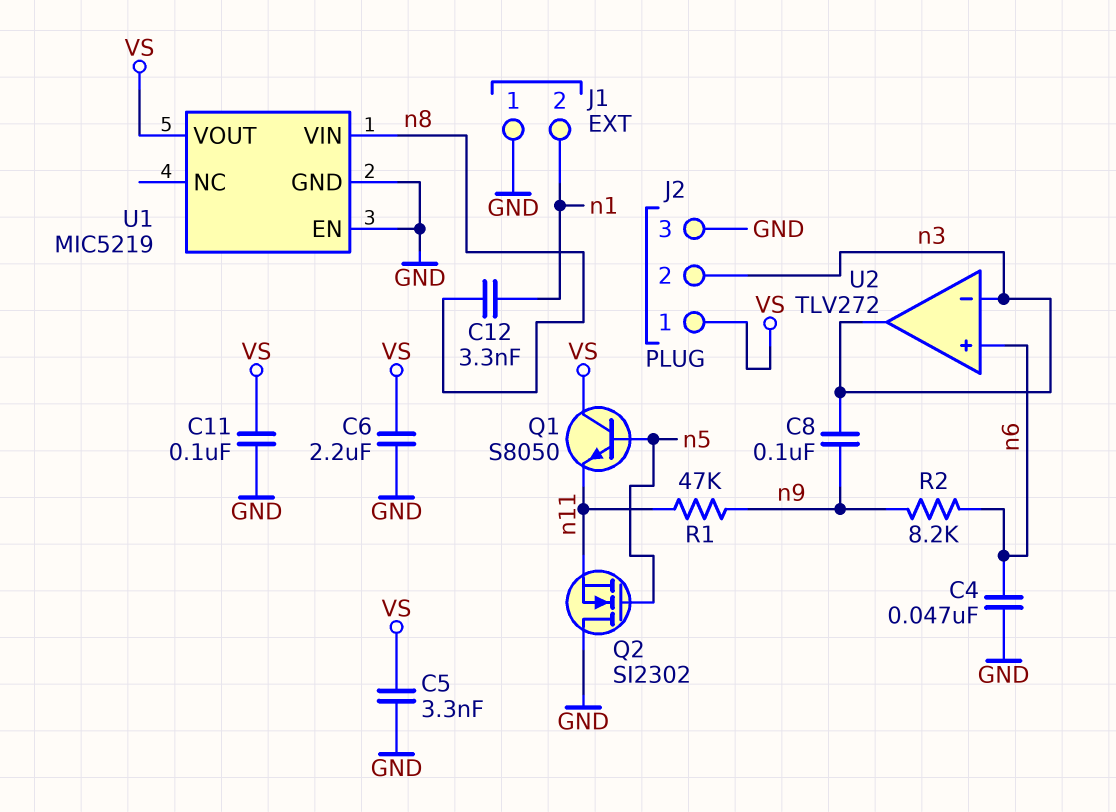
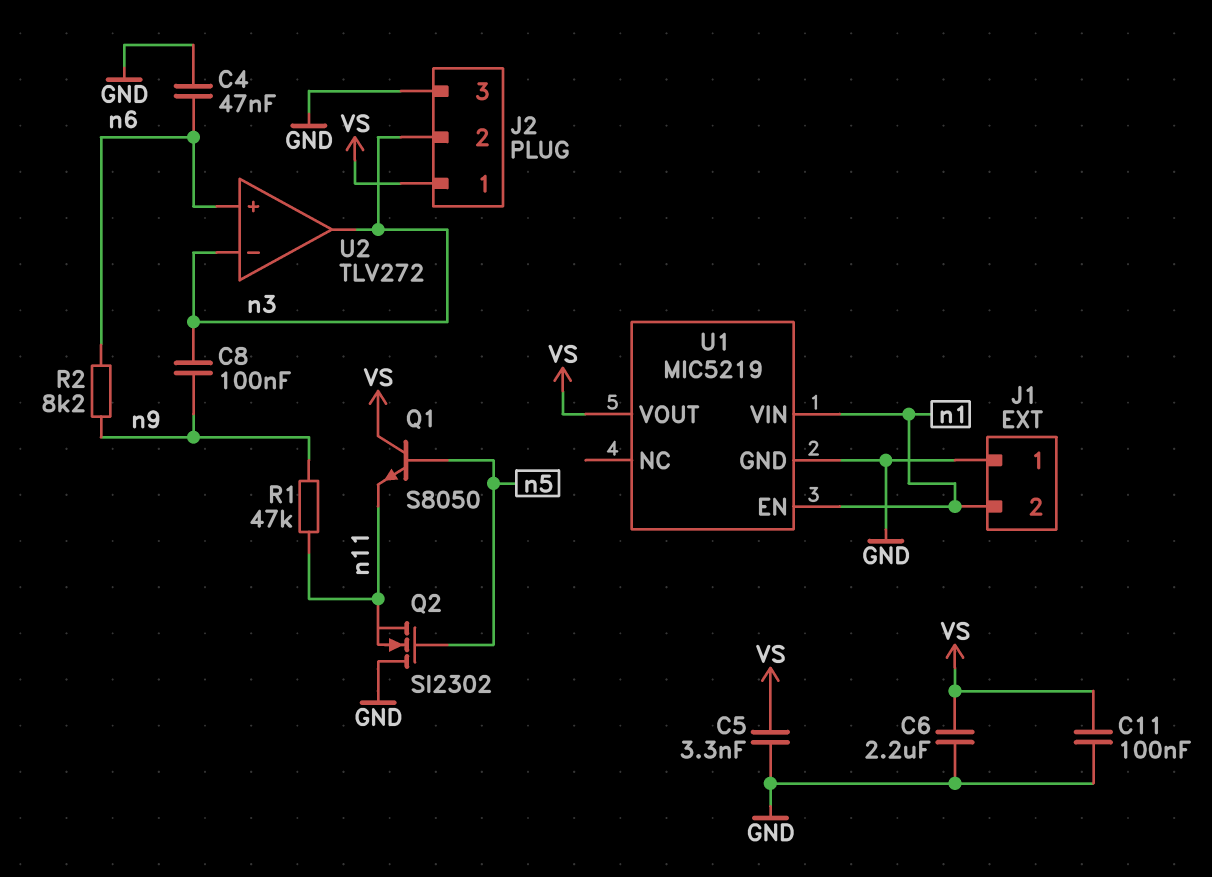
C12: 3.3nF (n1, n8) -> none
U1 pin EN: GND -> n1
U1 pin VIN: n8 -> n1

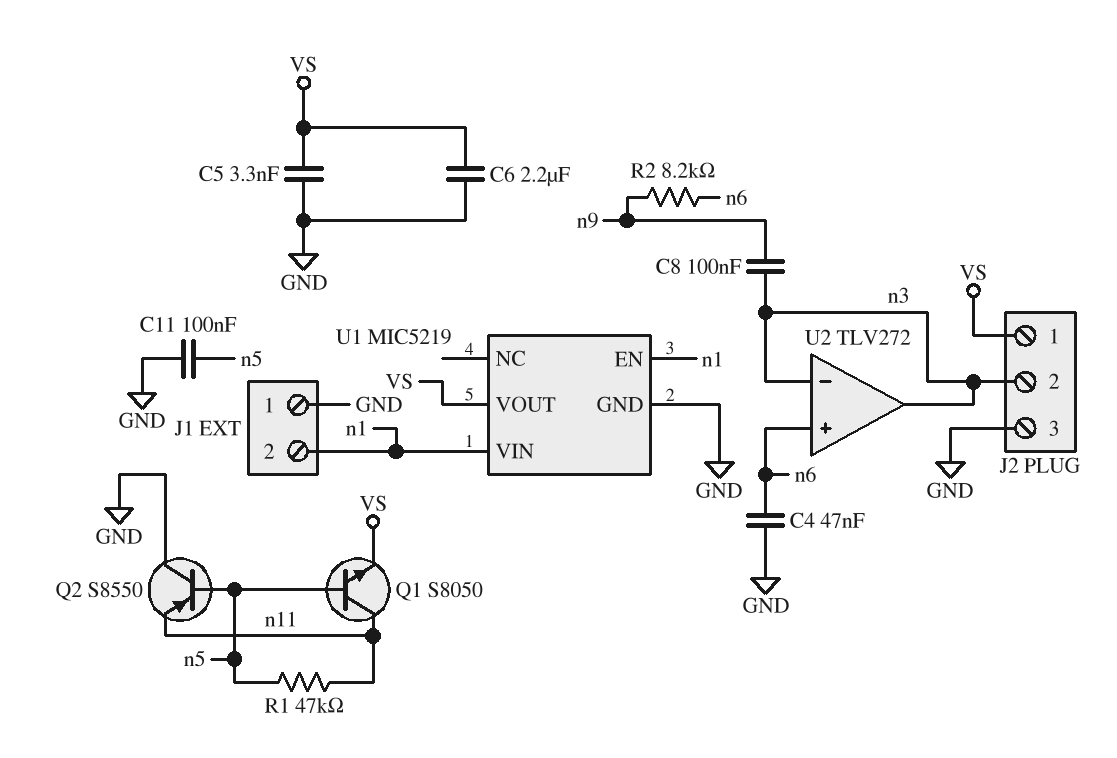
C11: 100nF (GND, VS) -> 100nF (GND, n5)
Q1: NPN S8050 (B n5, C VS, E n11) -> NPN S8050 (B n5, C n11, E VS)
Q2: NMOS SI2302 (G n5, D GND, S n11) -> PNP S8550 (B n5, C GND, E n11)
R1: 47k (n9, n11) -> 47k (n5, n11)

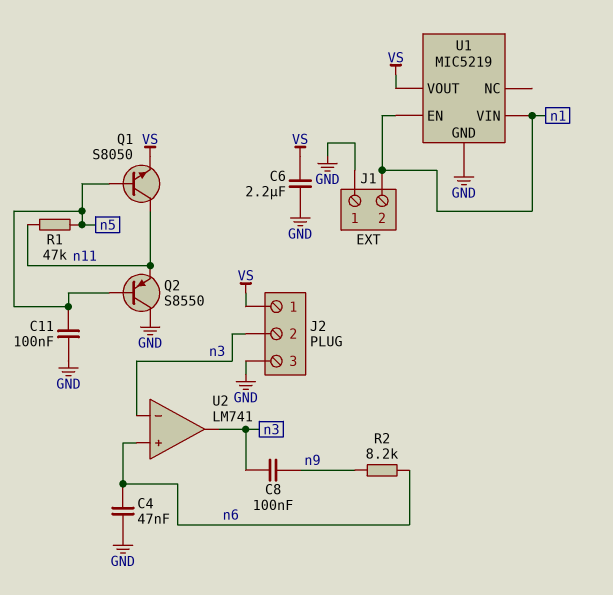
C5: 3.3nF (GND, VS) -> none
U2: TLV272 -> LM741

